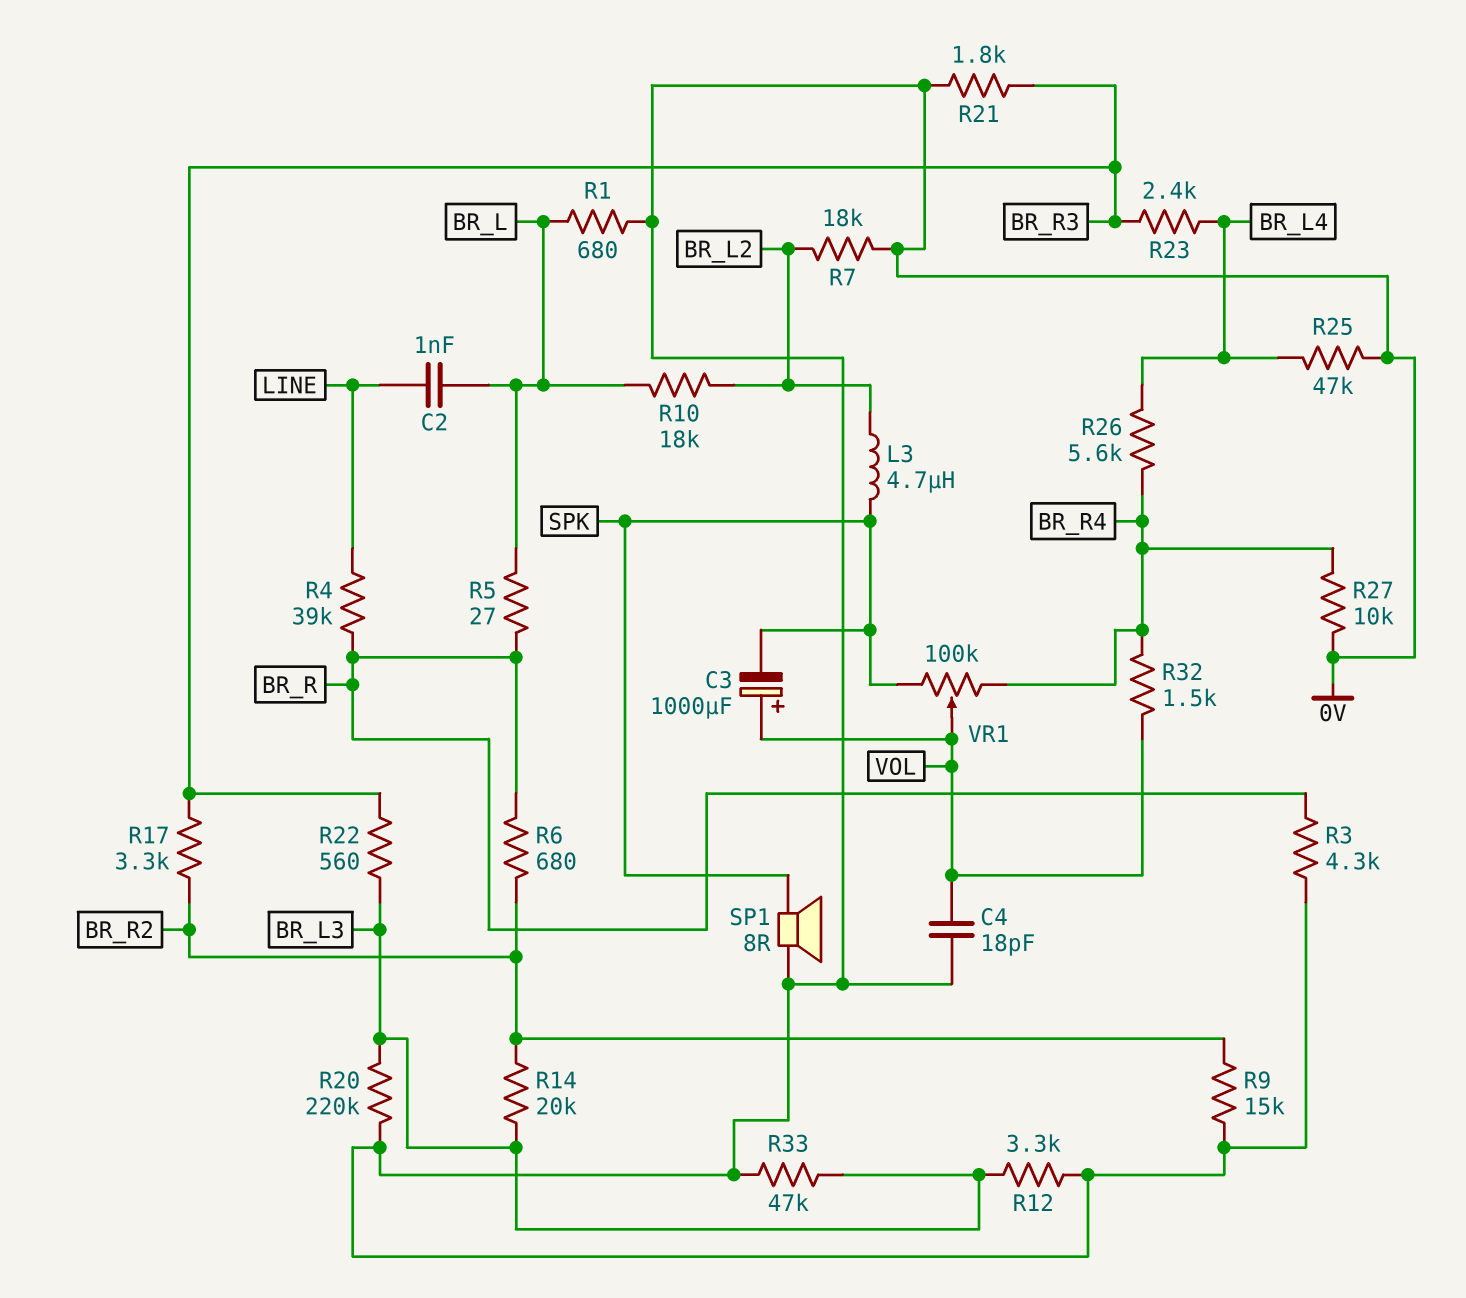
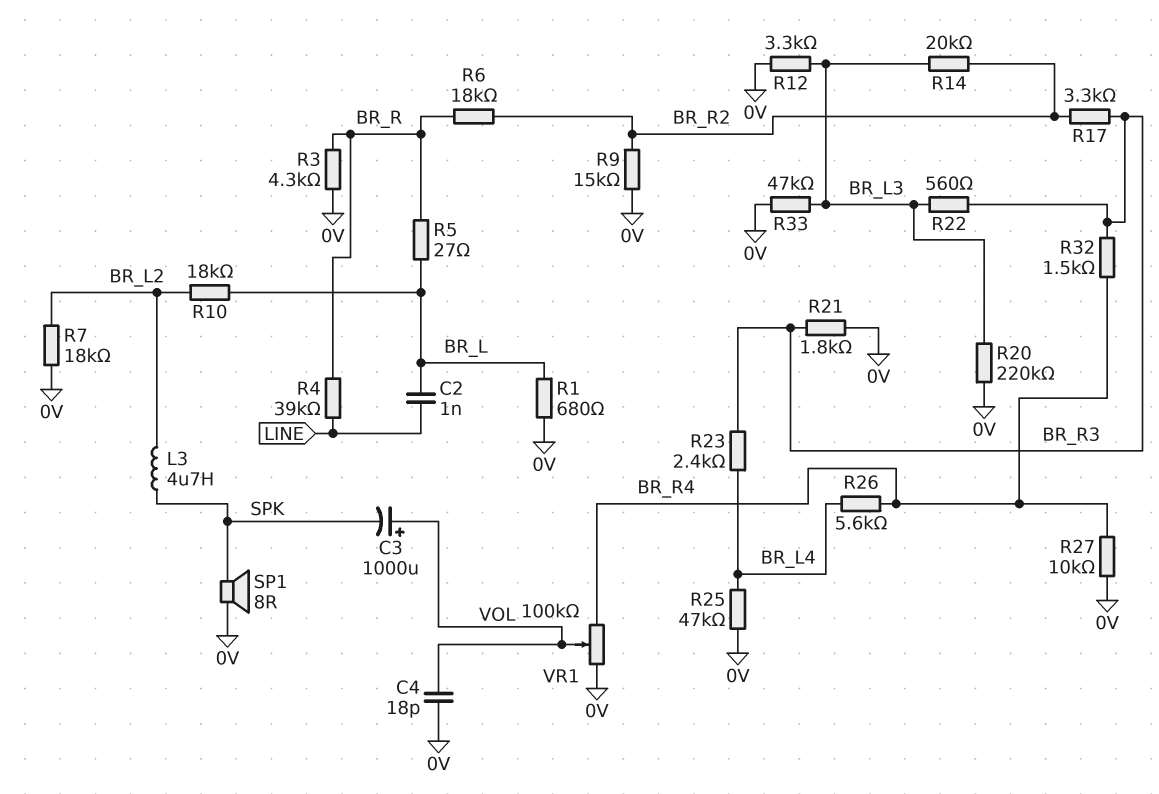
R6: 680 (BR_R, BR_R2) -> 18k (BR_R, BR_R2)
R32: 1.5k (BR_R4, VOL) -> 1.5k (BR_R3, BR_R4)
VR1: 100k (BR_R4, SPK, wiper VOL) -> 100k (0V, BR_R4, wiper VOL)

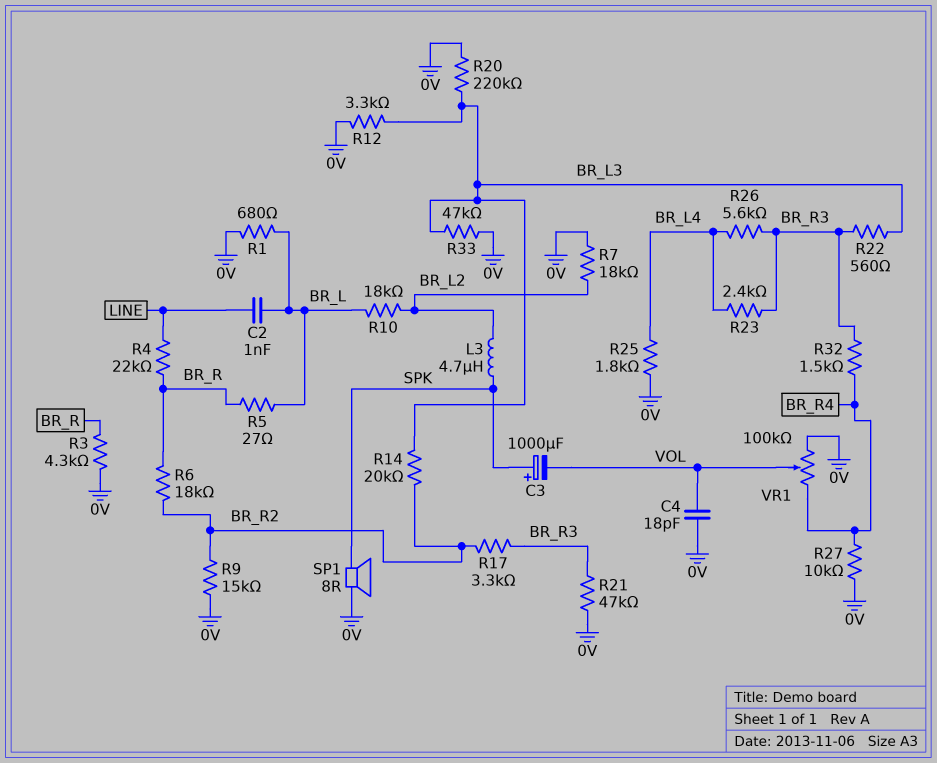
C3: 1000uF (plus VOL, minus SPK) -> 1000uF (plus SPK, minus VOL)
R4: 39k (BR_R, LINE) -> 22k (BR_R, LINE)
R21: 1.8k (0V, BR_R3) -> 47k (0V, BR_R3)
R25: 47k (0V, BR_L4) -> 1.8k (0V, BR_L4)
R26: 5.6k (BR_L4, BR_R4) -> 5.6k (BR_L4, BR_R3)

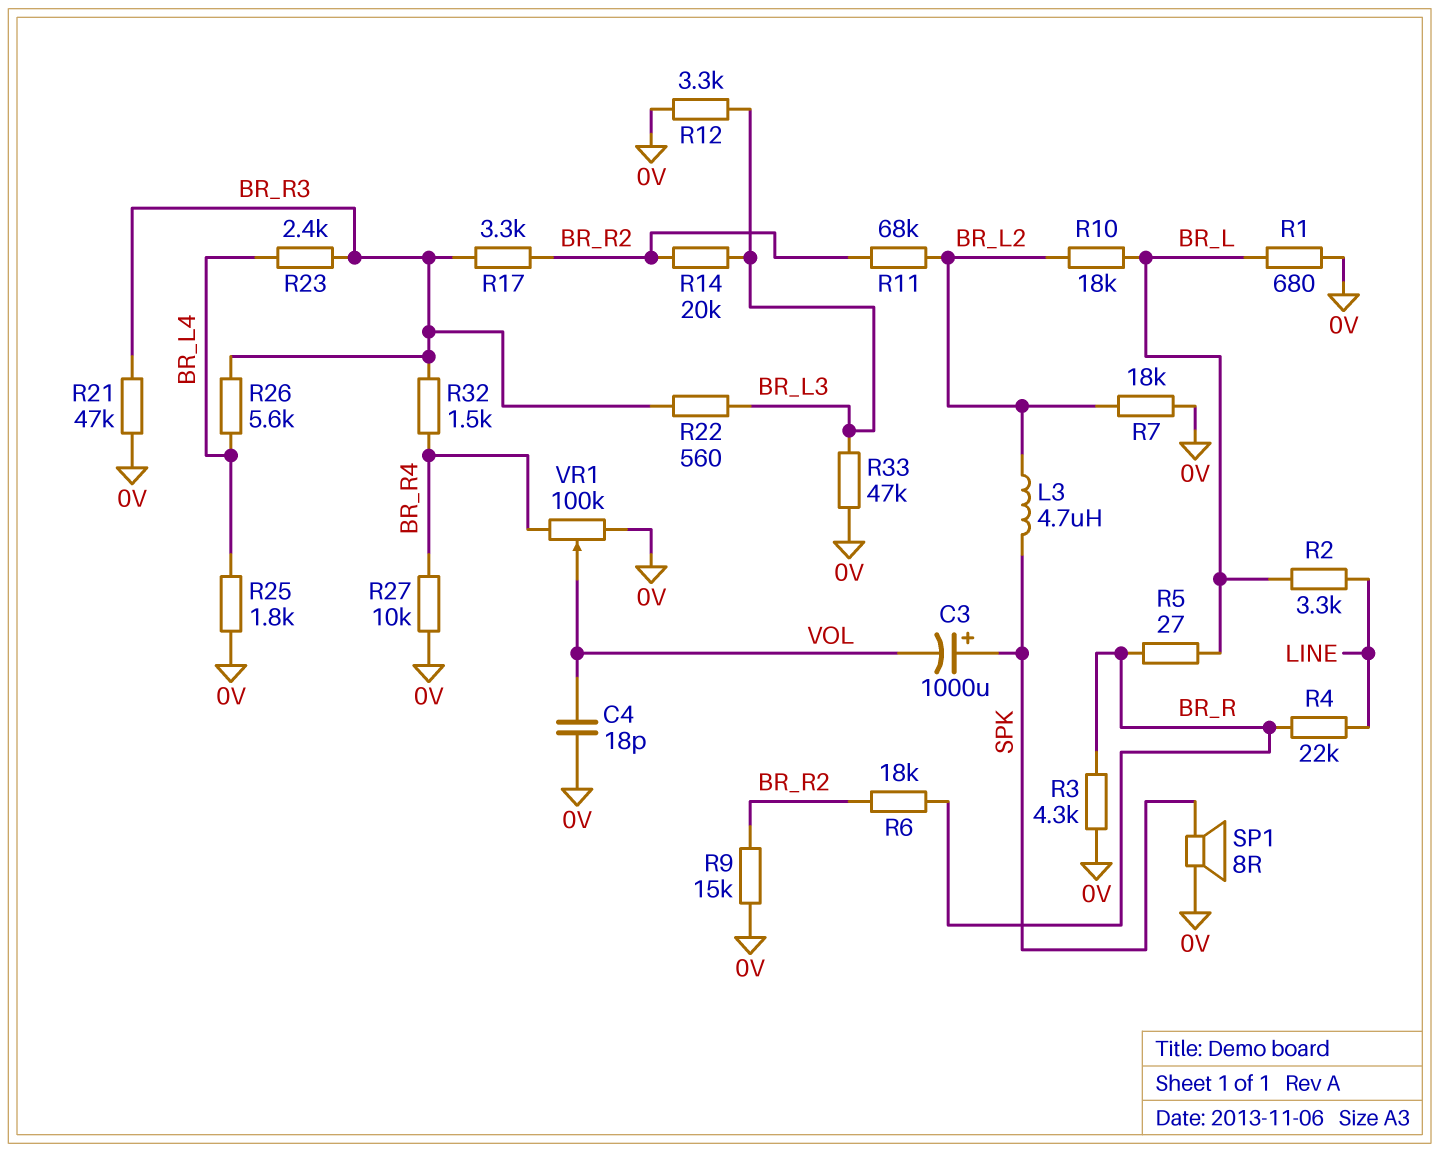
C2: 1nF (BR_L, LINE) -> none
R2: none -> 3.3k (BR_L, LINE)
R11: none -> 68k (BR_L2, BR_R2)
R20: 220k (0V, BR_L3) -> none

